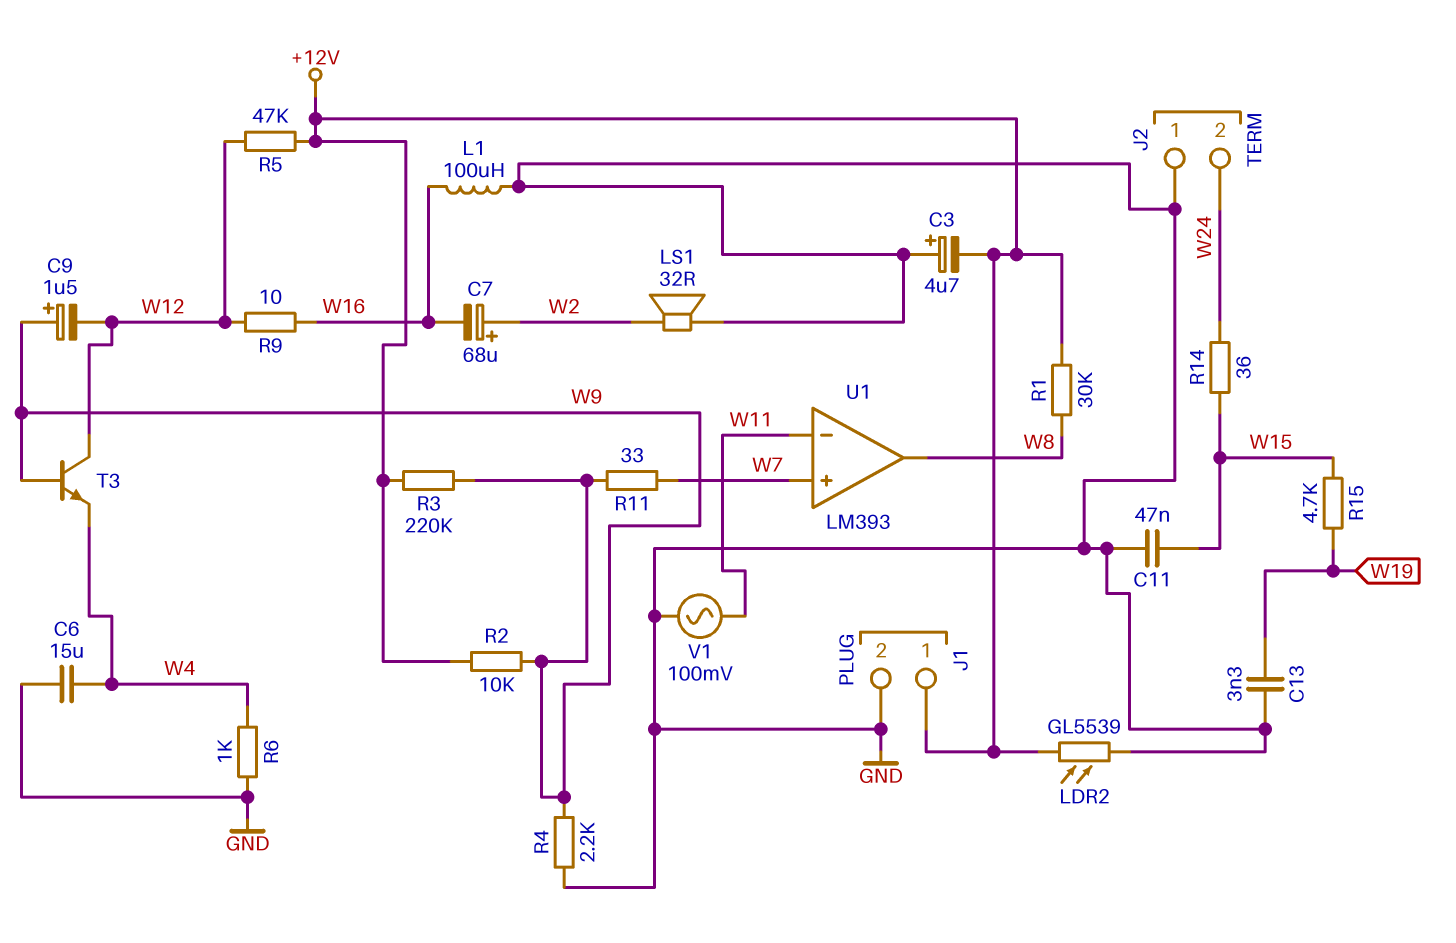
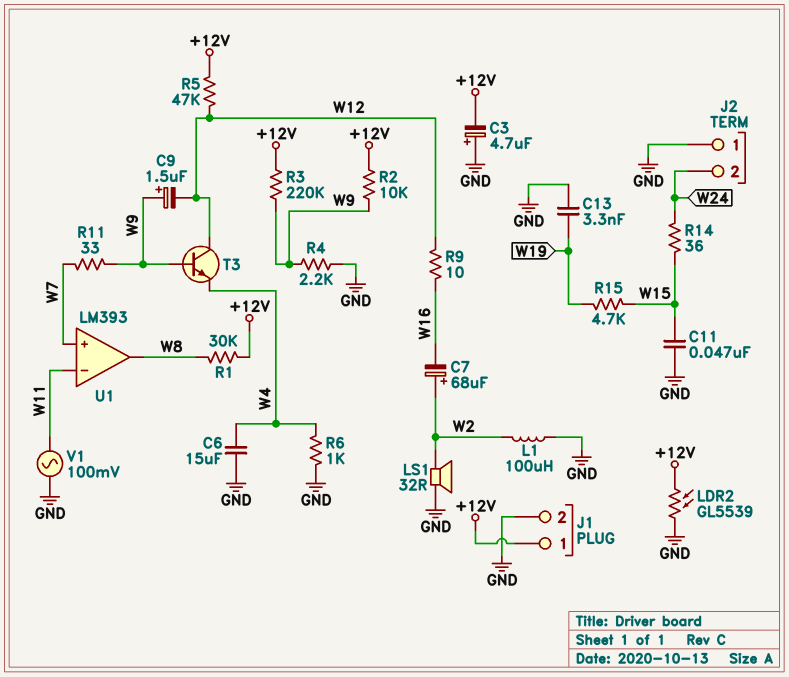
L1: 100uH (GND, W16) -> 100uH (GND, W2)

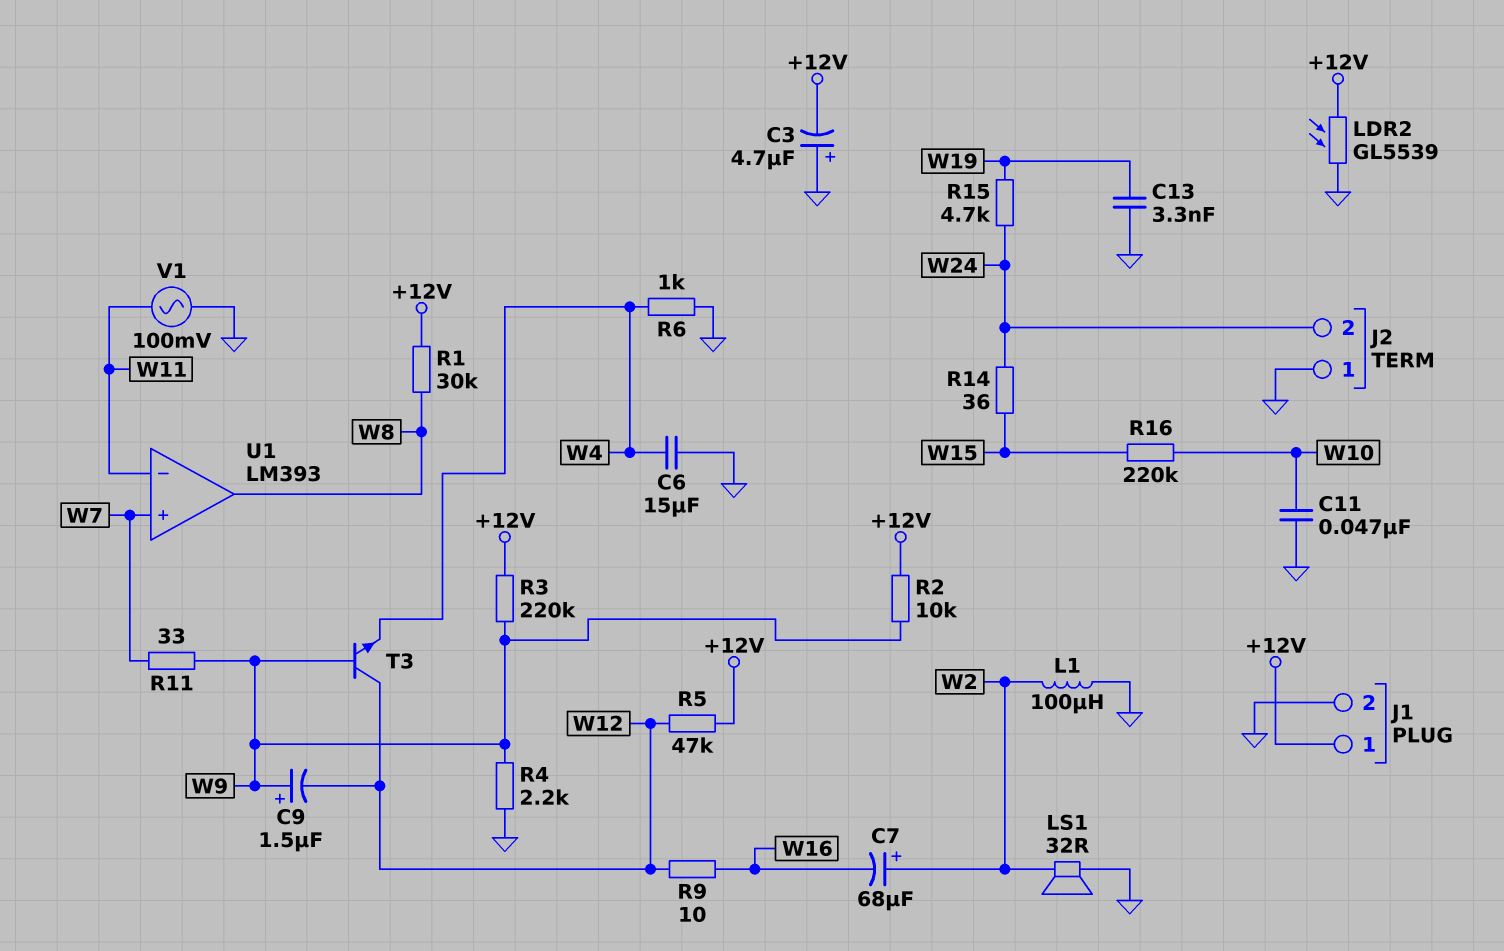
C11: 47nF (GND, W15) -> 47nF (GND, W10)
R15: 4.7k (W15, W19) -> 4.7k (W19, W24)
R16: none -> 220k (W10, W15)

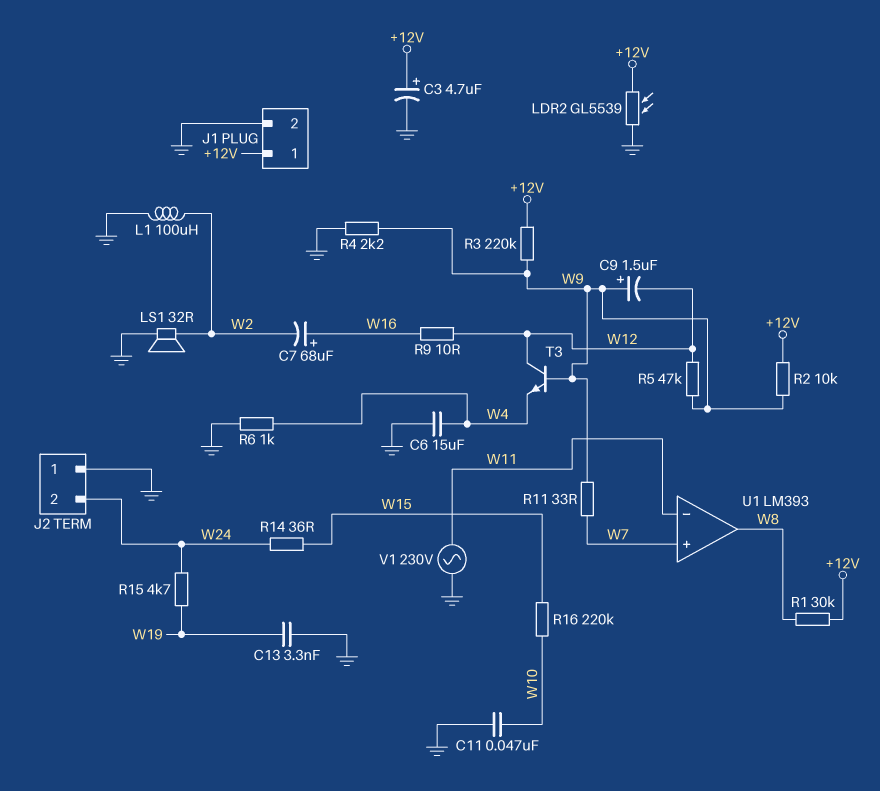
C3: 4.7uF (plus GND, minus +12V) -> 4.7uF (plus +12V, minus GND)
C7: 68uF (plus W2, minus W16) -> 68uF (plus W16, minus W2)
R5: 47k (+12V, W12) -> 47k (W9, W12)
V1: AC 100mV (GND, W11) -> AC 230V (GND, W11)

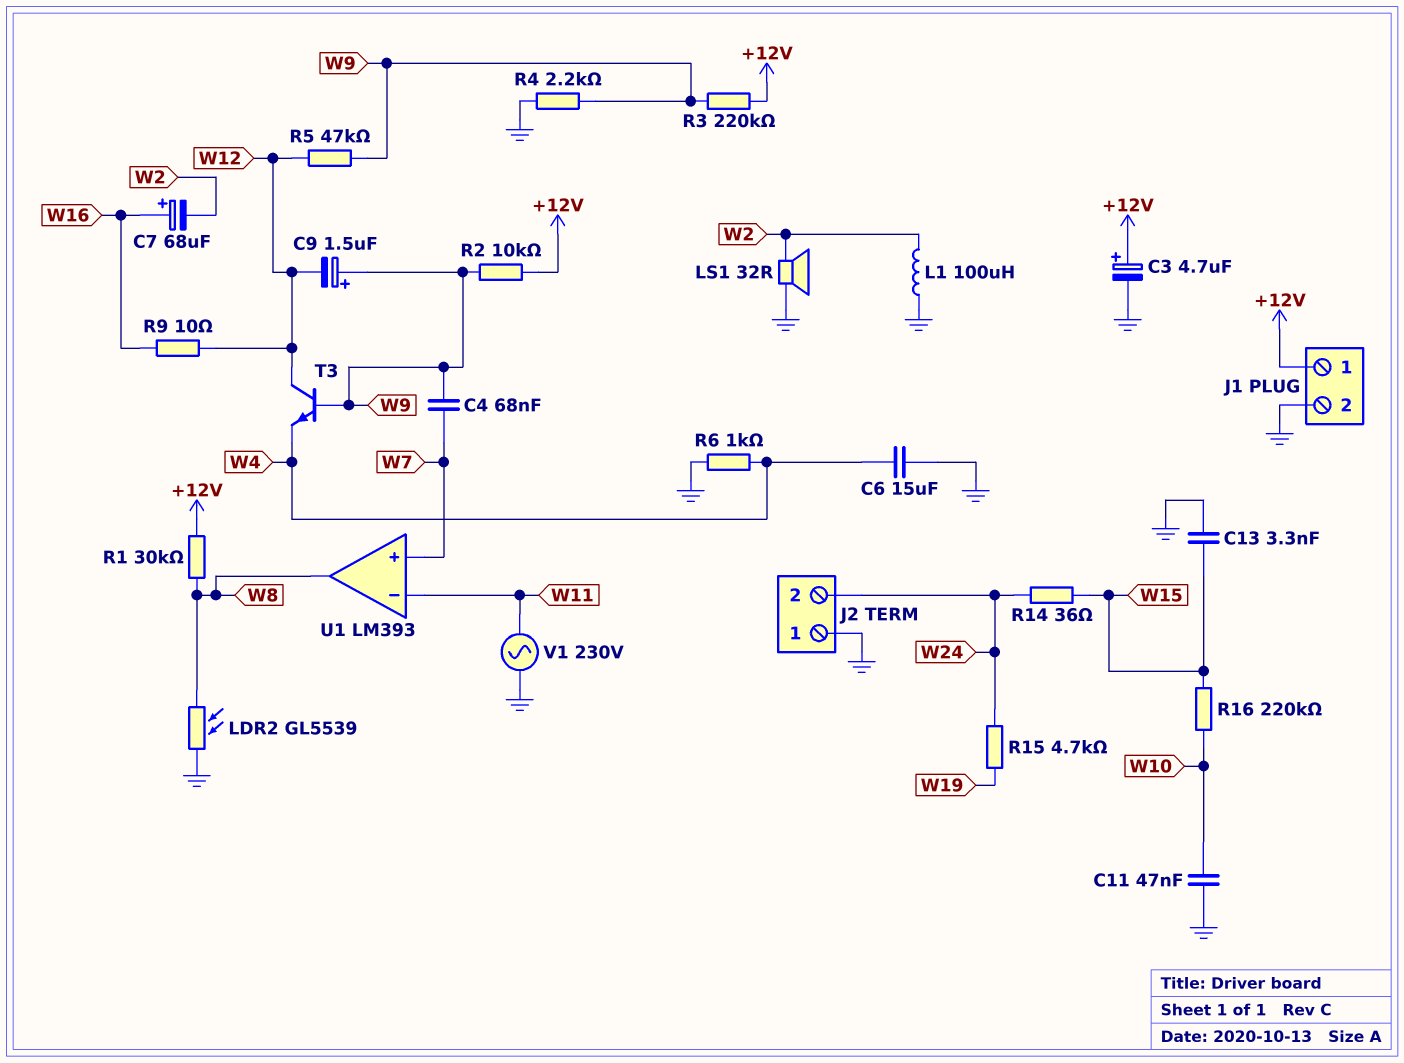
C4: none -> 68nF (W7, W9)
C13: 3.3nF (GND, W19) -> 3.3nF (GND, W15)
LDR2: GL5539 (+12V, GND) -> GL5539 (GND, W8)
R11: 33 (W7, W9) -> none

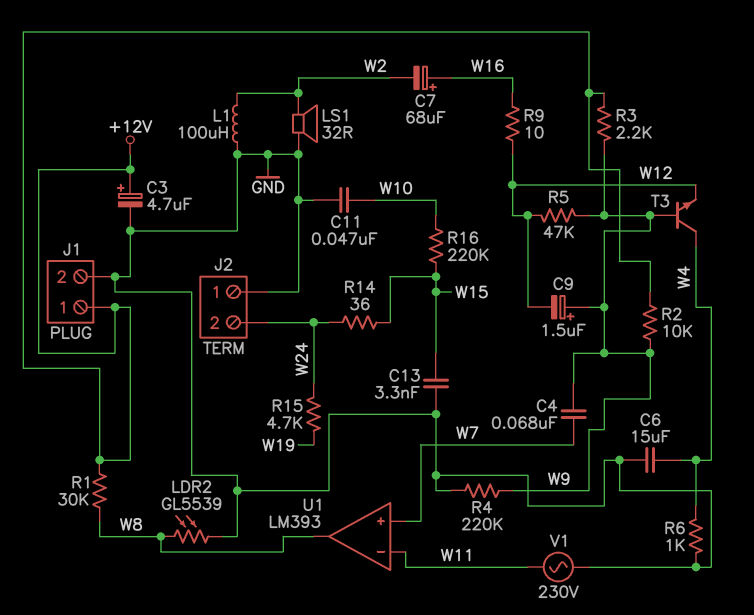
R3: 220k (+12V, W9) -> 2.2k (+12V, W9)
R4: 2.2k (GND, W9) -> 220k (GND, W9)
T3: NPN (B W9, C W12, E W4) -> NPN (B W9, C W4, E W12)

